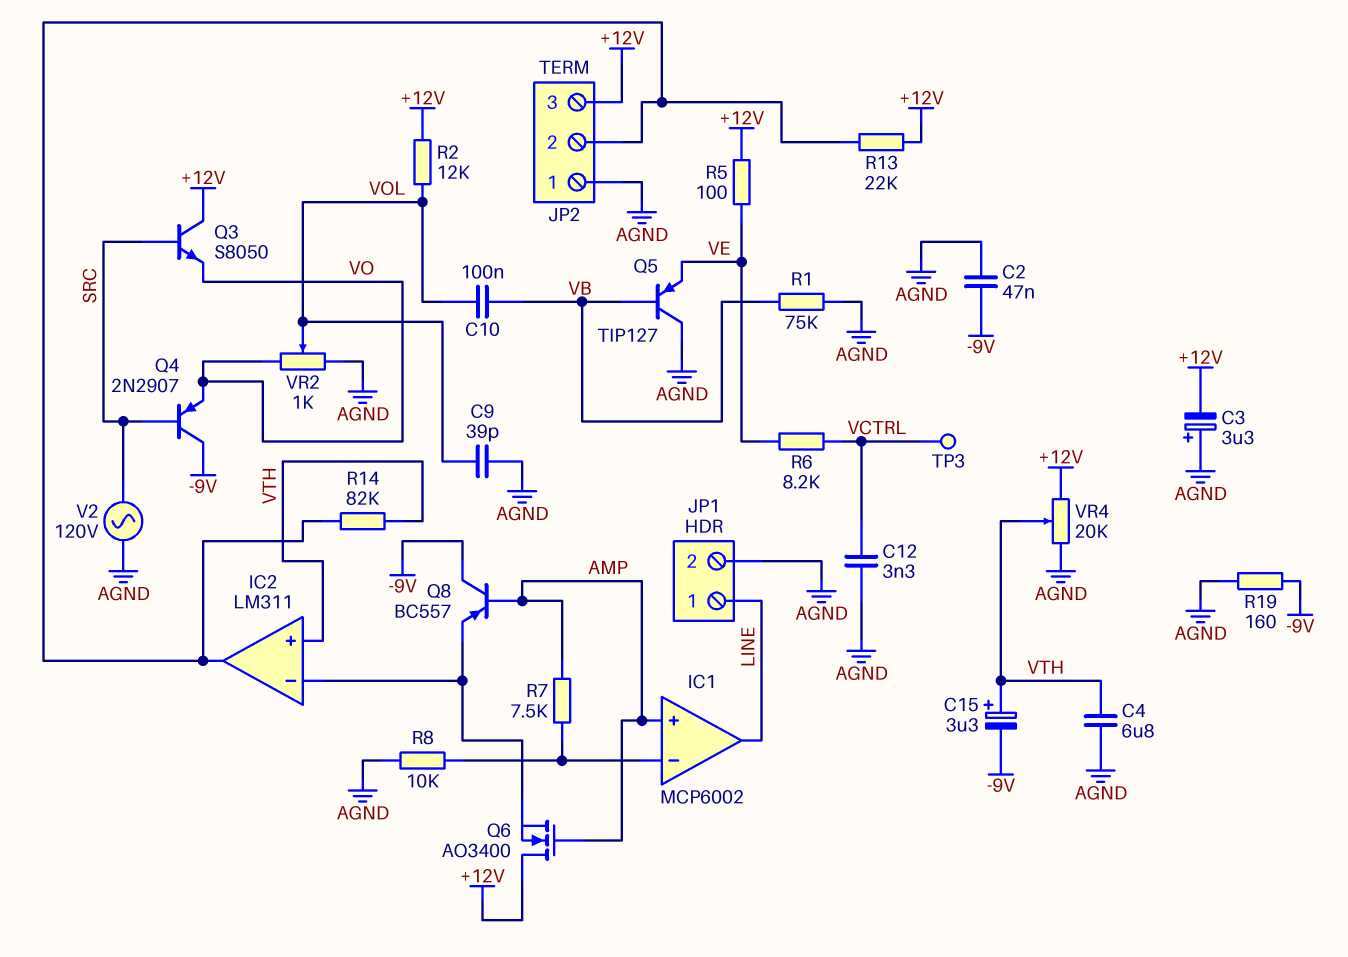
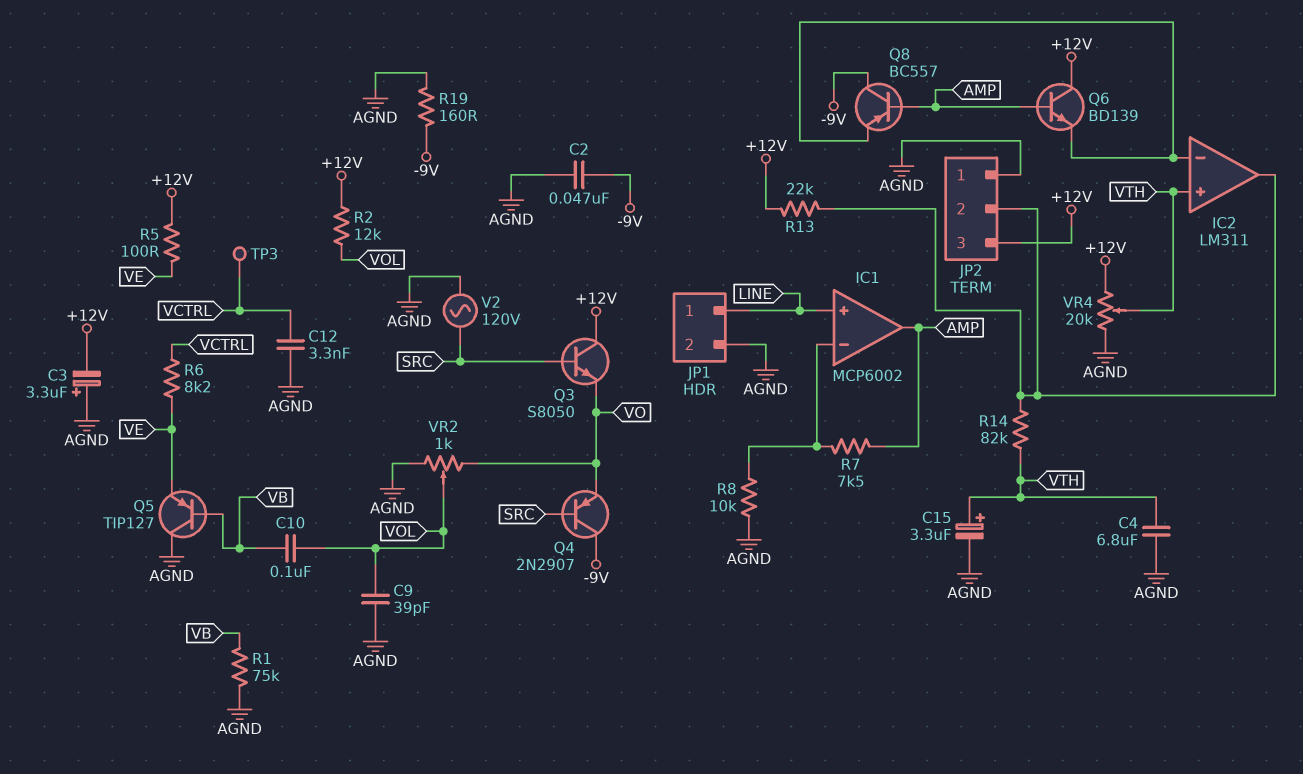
C15: 3.3uF (plus VTH, minus -9V) -> 3.3uF (plus VTH, minus AGND)
IC1 pin in+: AMP -> LINE
IC1 pin out: LINE -> AMP
Q6: NMOS AO3400 (G AMP, D +12V, S IC2/in-) -> NPN BD139 (B AMP, C +12V, E IC2/in-)

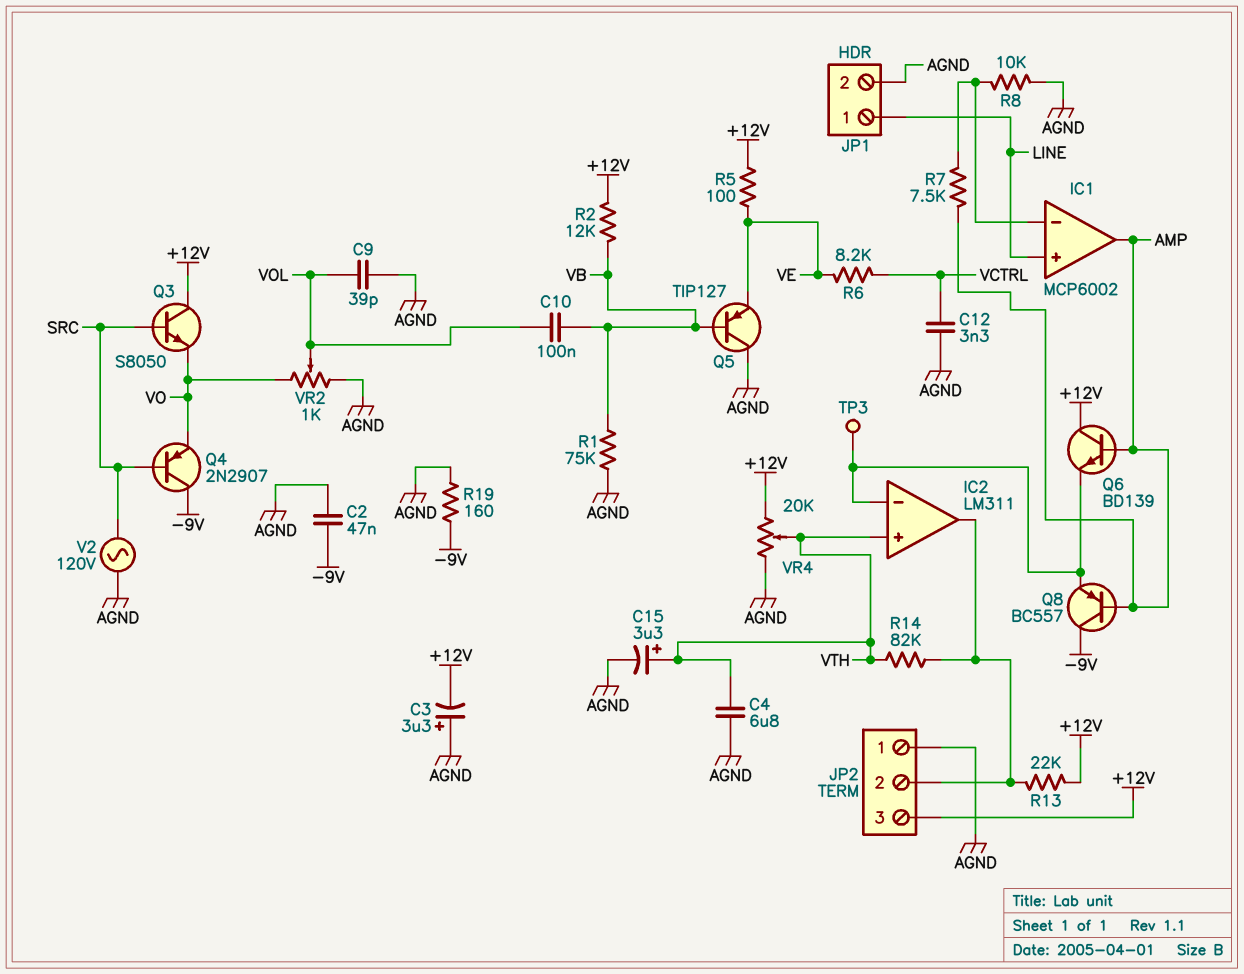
R2: 12k (+12V, VOL) -> 12k (+12V, VB)
TP3: test point (VCTRL) -> test point (IC2/in-)

